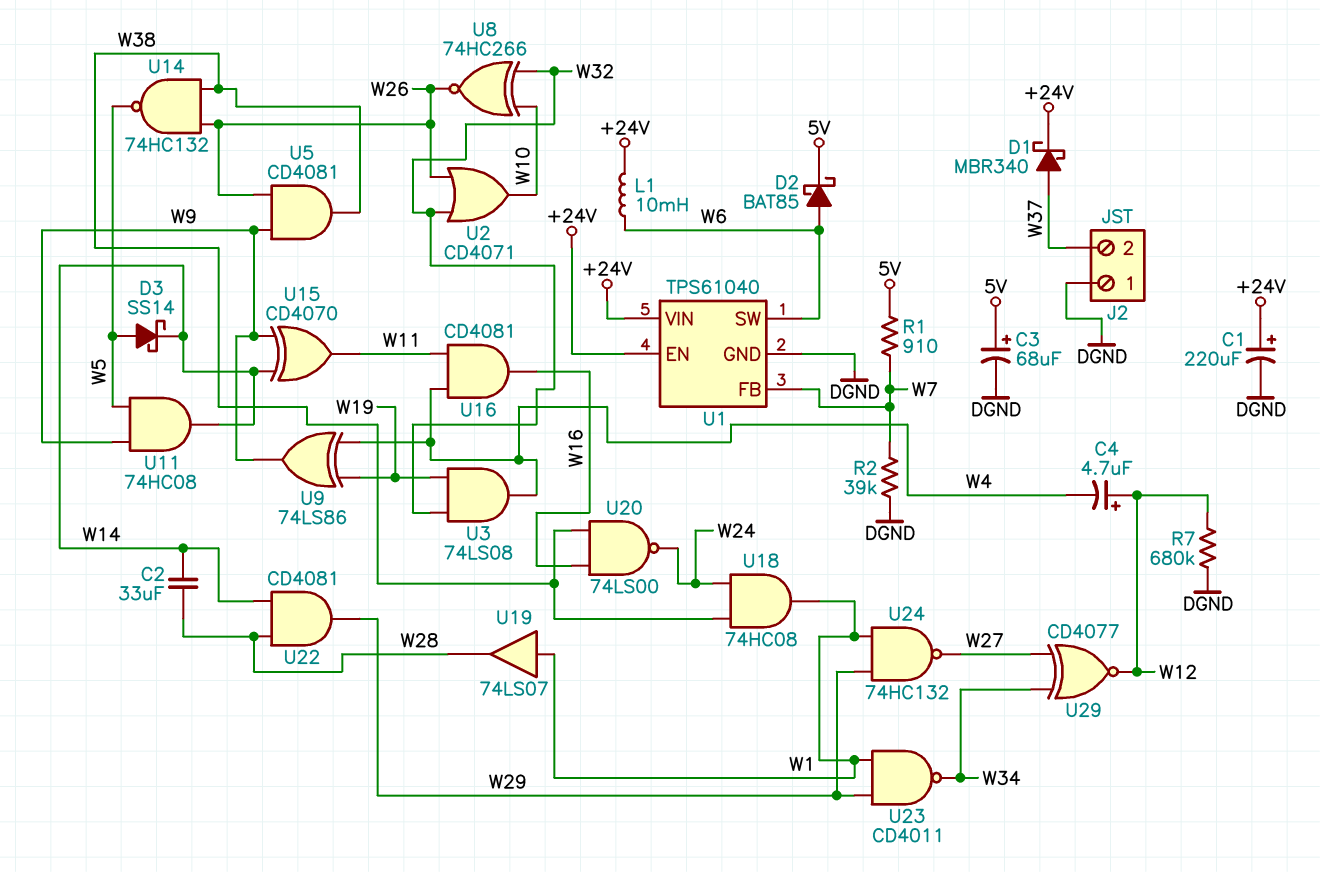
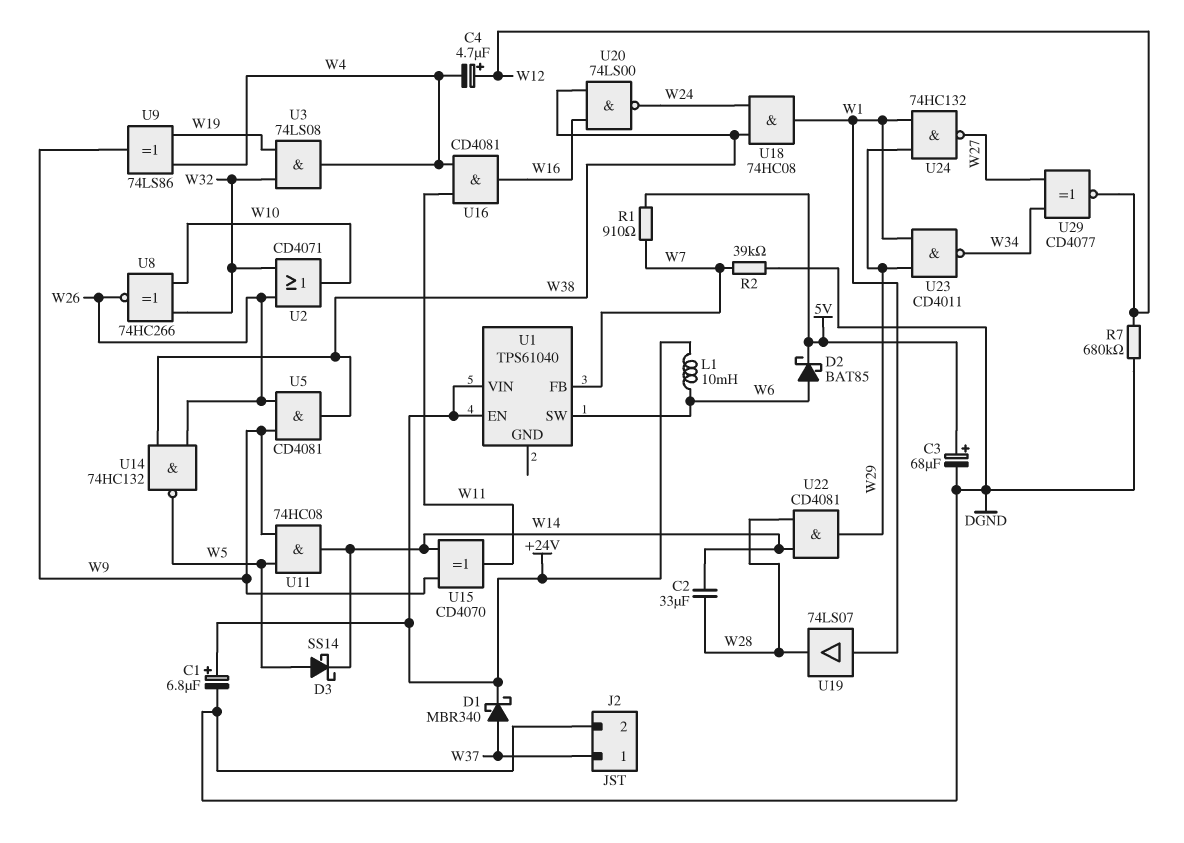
C1: 220uF (plus +24V, minus DGND) -> 6.8uF (plus +24V, minus DGND)
J2 pin 1: DGND -> W37
J2 pin 2: W37 -> DGND
U1 pin GND: DGND -> none

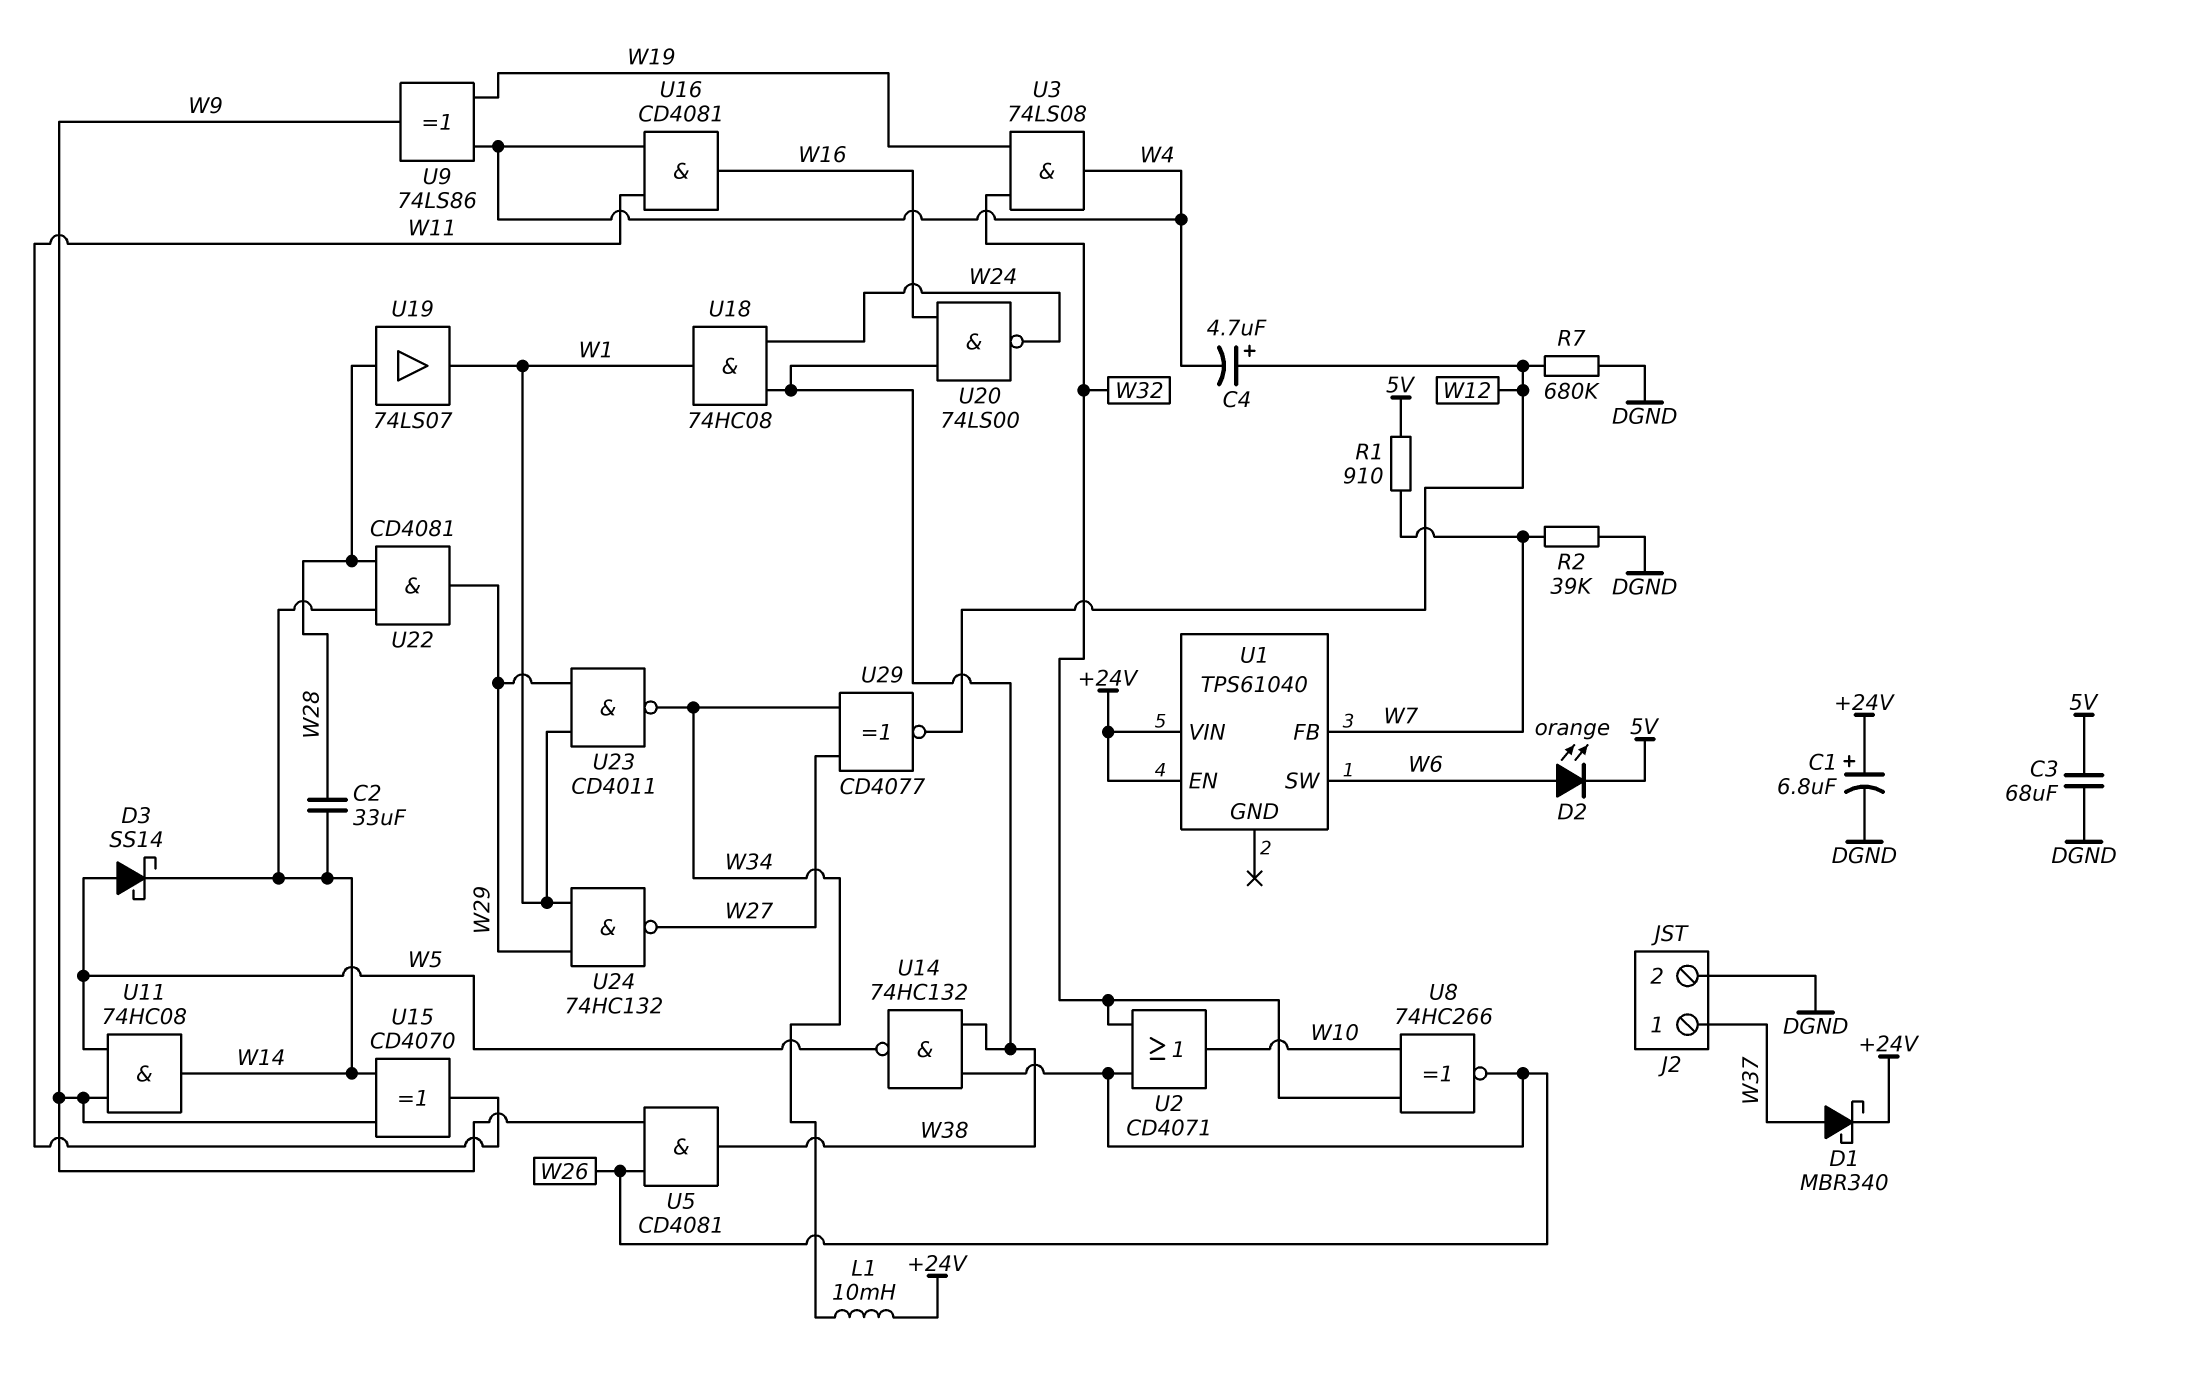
C3: 68uF (plus 5V, minus DGND) -> 68uF (5V, DGND)
D2: schottky BAT85 (A W6, K 5V) -> LED orange (A W6, K 5V)
L1: 10mH (+24V, W6) -> 10mH (+24V, W34)
U19: buffer 74LS07 (in W1, out W28) -> buffer 74LS07 (in W28, out W1)

